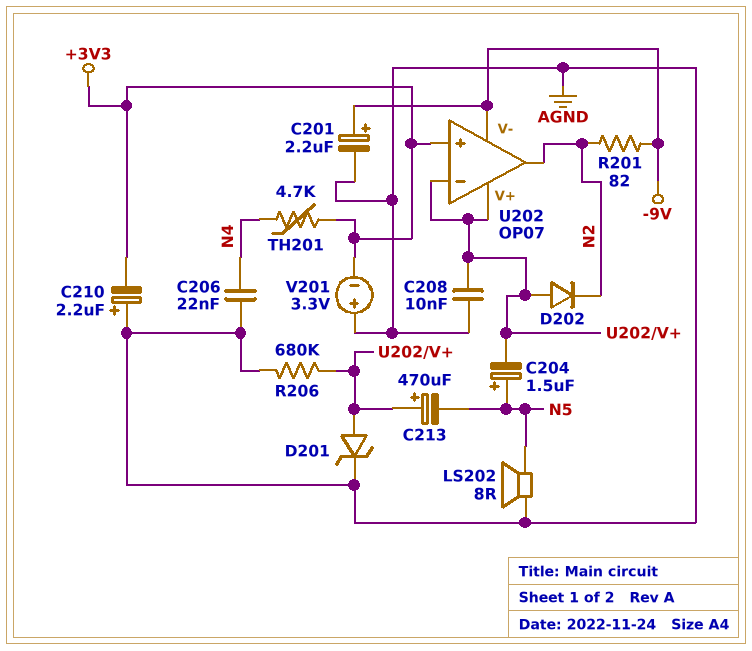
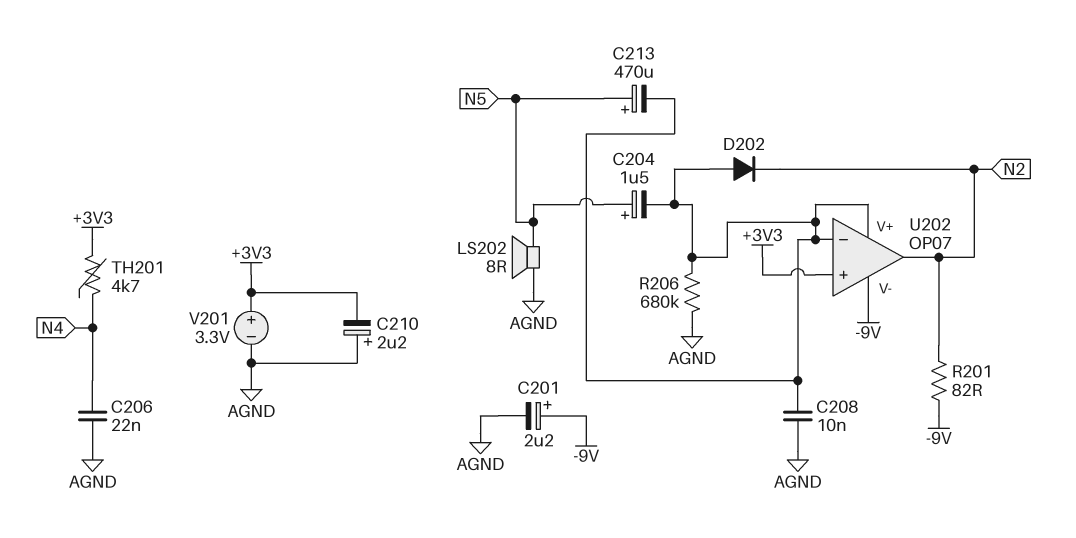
C213: 470uF (plus U202/V+, minus N5) -> 470uF (plus N5, minus U202/V+)
D201: zener (A U202/V+, K AGND) -> none
V201: 3.3V (plus AGND, minus +3V3) -> 3.3V (plus +3V3, minus AGND)

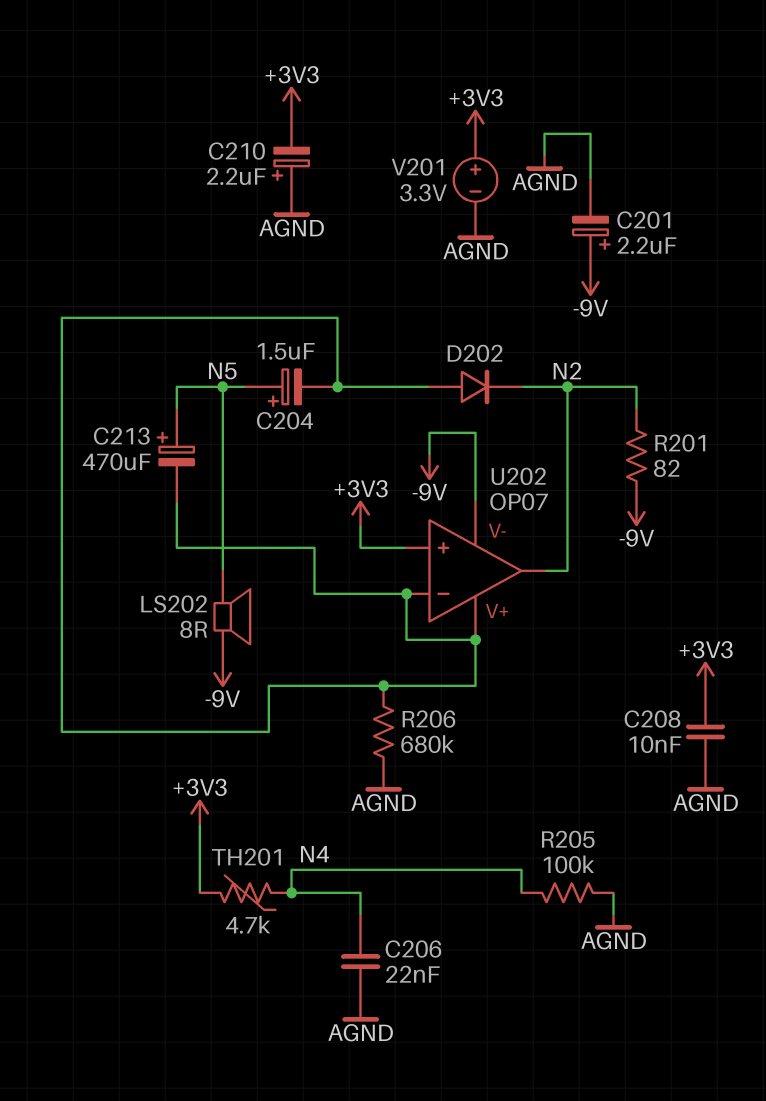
C208: 10nF (AGND, U202/V+) -> 10nF (+3V3, AGND)
LS202: speaker 8R (AGND, N5) -> speaker 8R (-9V, N5)
R205: none -> 100k (AGND, N4)

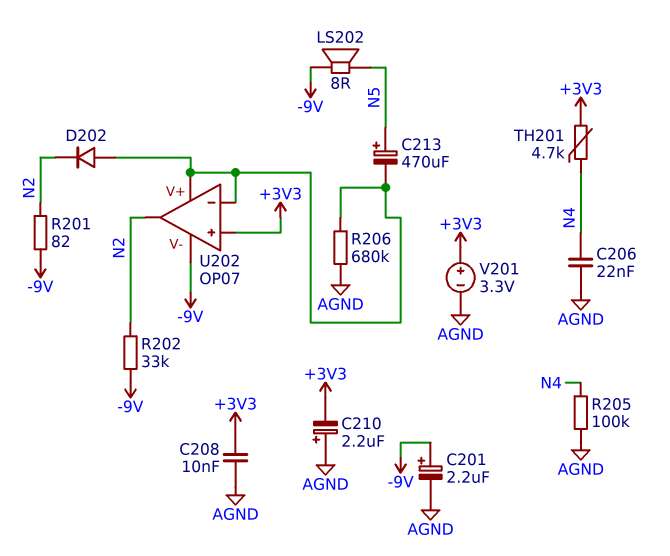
C204: 1.5uF (plus N5, minus U202/V+) -> none
R202: none -> 33k (-9V, N2)

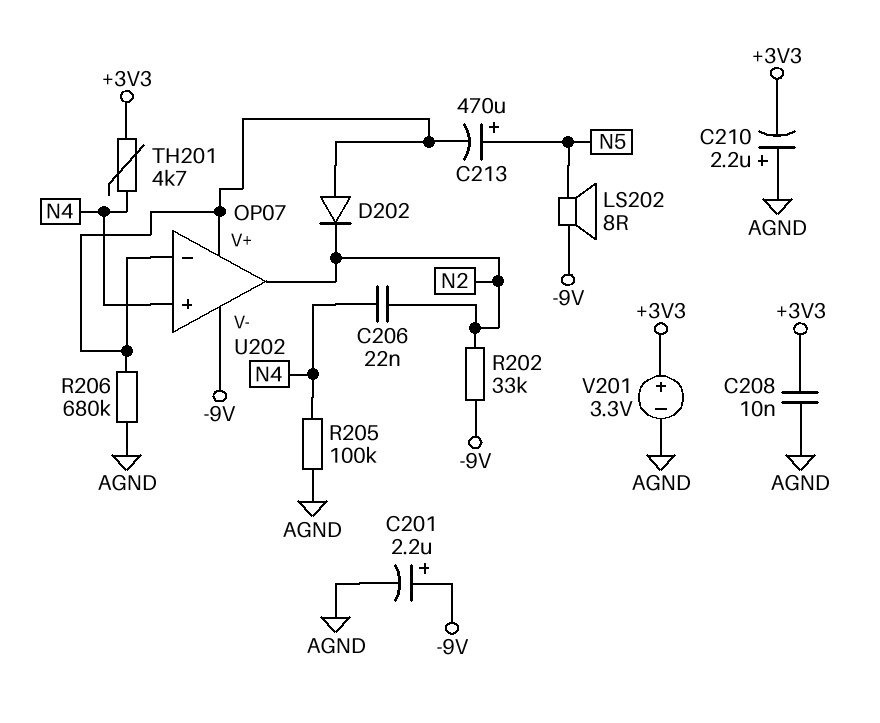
C206: 22nF (AGND, N4) -> 22nF (N2, N4)
R201: 82 (-9V, N2) -> none
U202 pin in+: +3V3 -> N4

